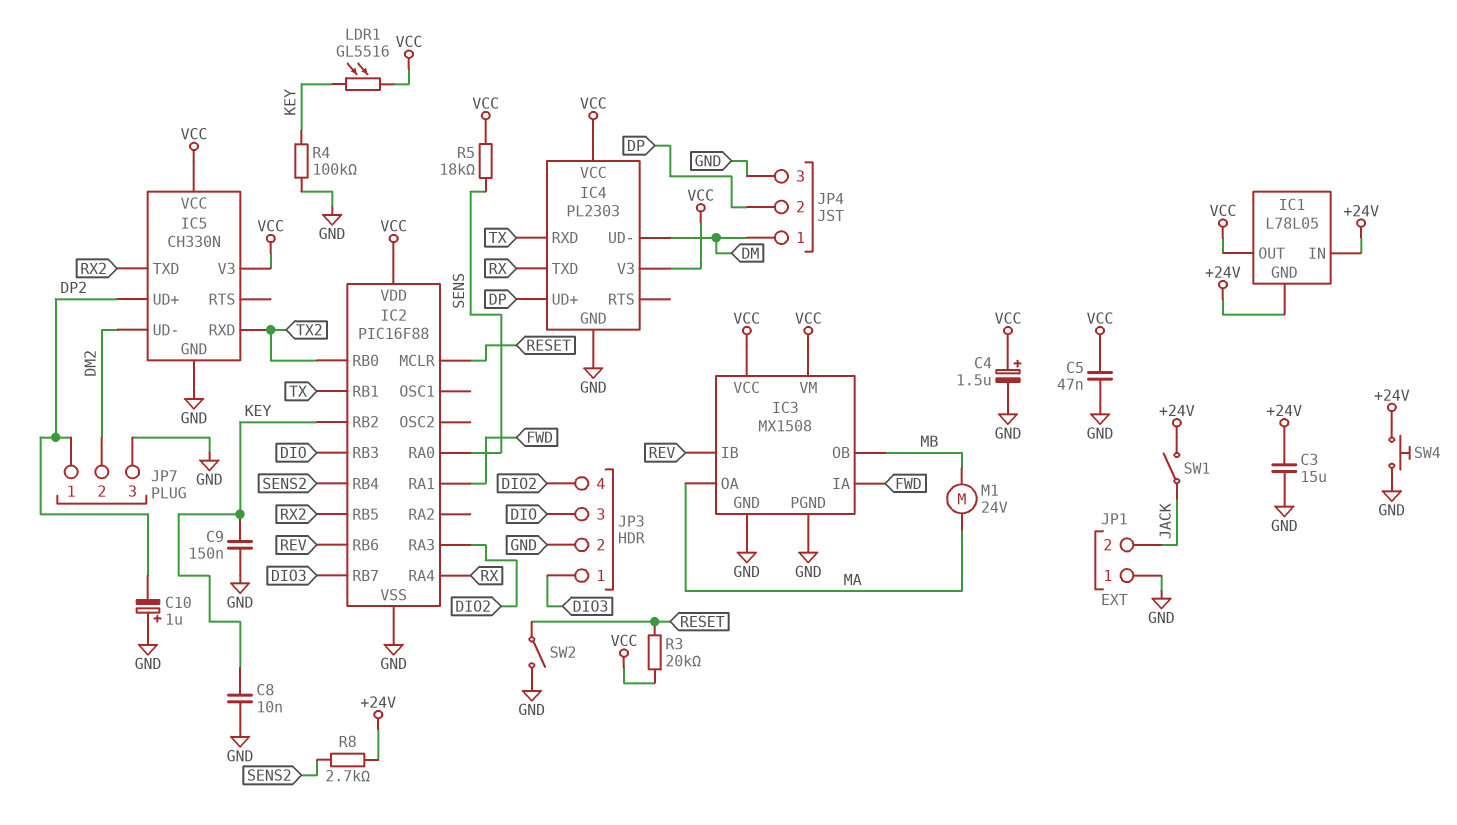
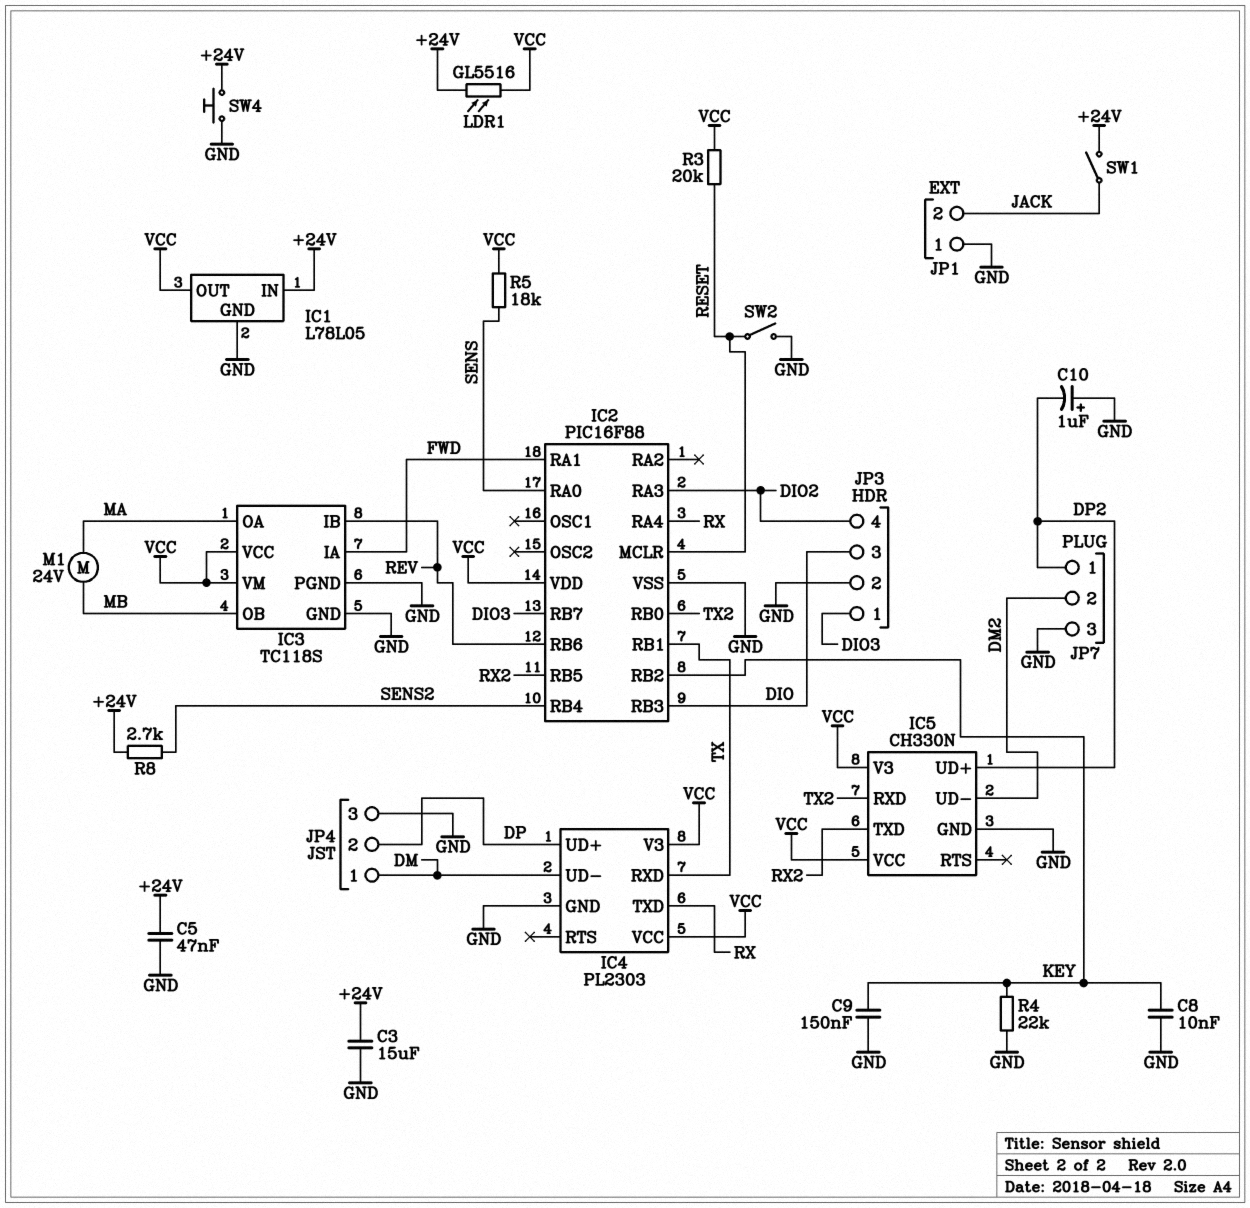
C4: 1.5uF (plus VCC, minus GND) -> none
C5: 47nF (GND, VCC) -> 47nF (+24V, GND)
IC1 pin GND: +24V -> GND
IC3: MX1508 -> TC118S
LDR1: GL5516 (KEY, VCC) -> GL5516 (+24V, VCC)
R4: 100k (GND, KEY) -> 22k (GND, KEY)

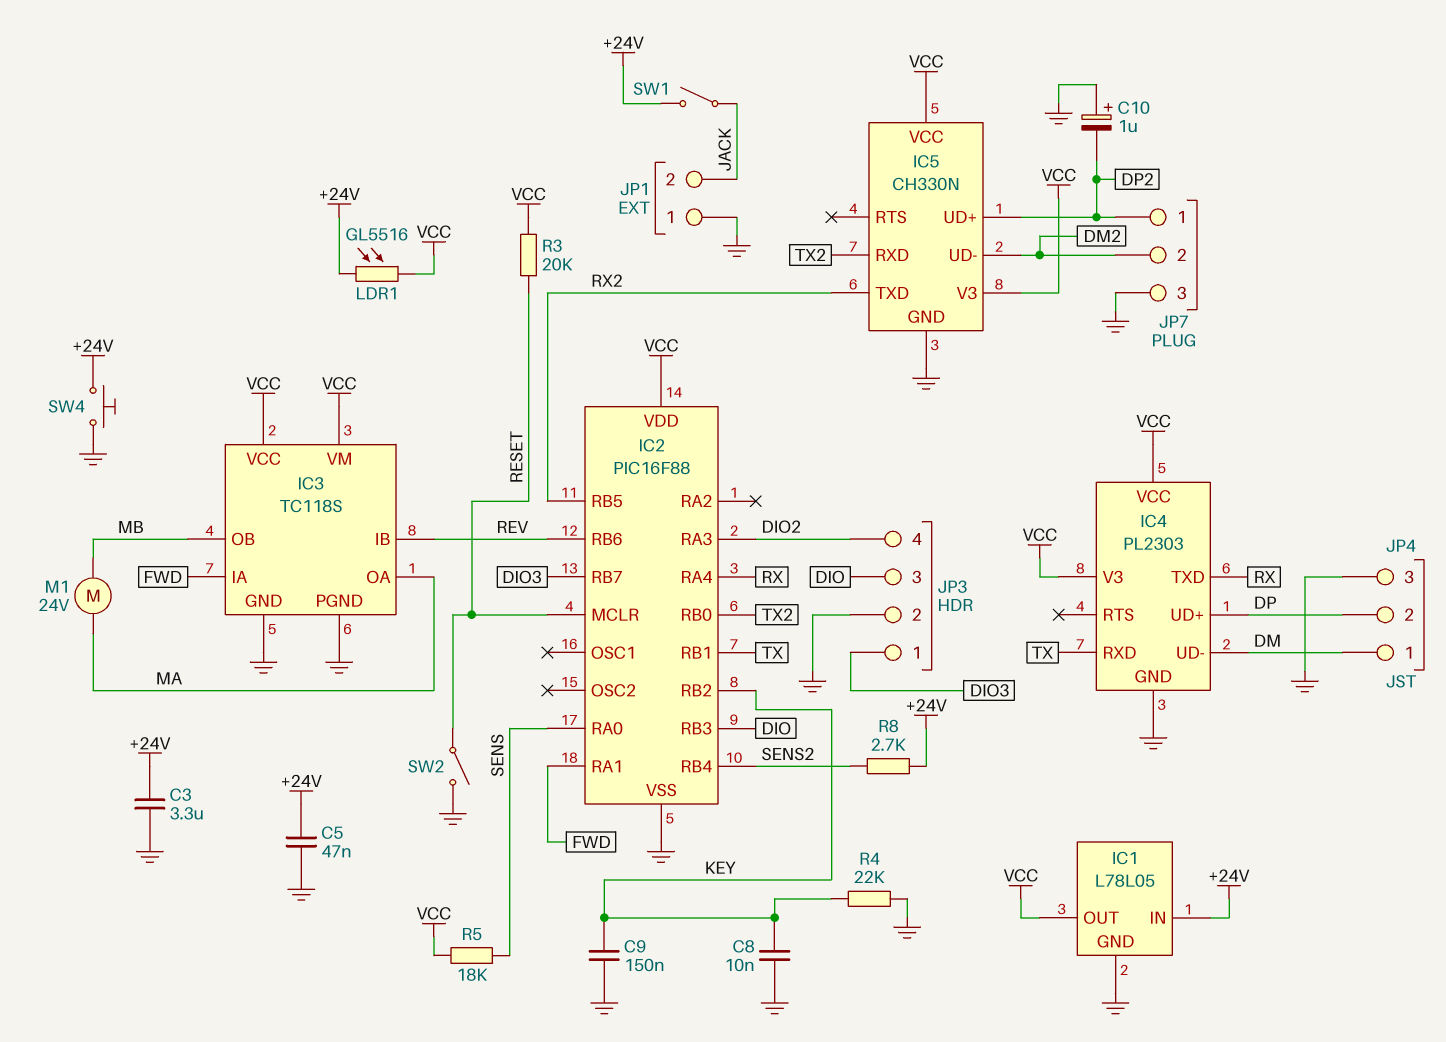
C3: 15uF (+24V, GND) -> 3.3uF (+24V, GND)

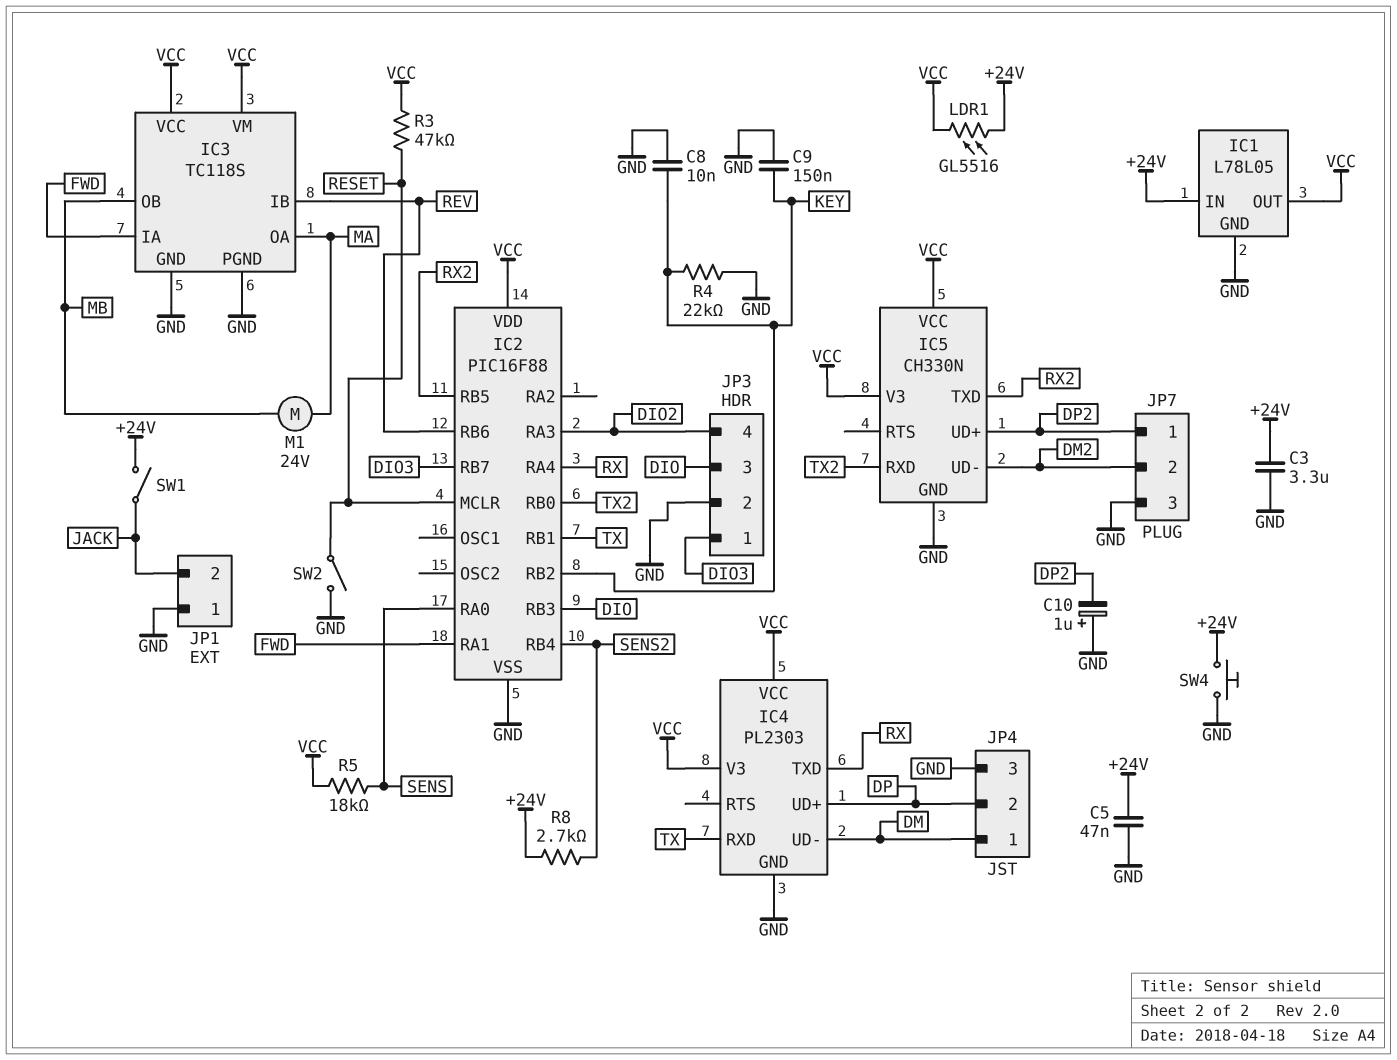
R3: 20k (RESET, VCC) -> 47k (RESET, VCC)

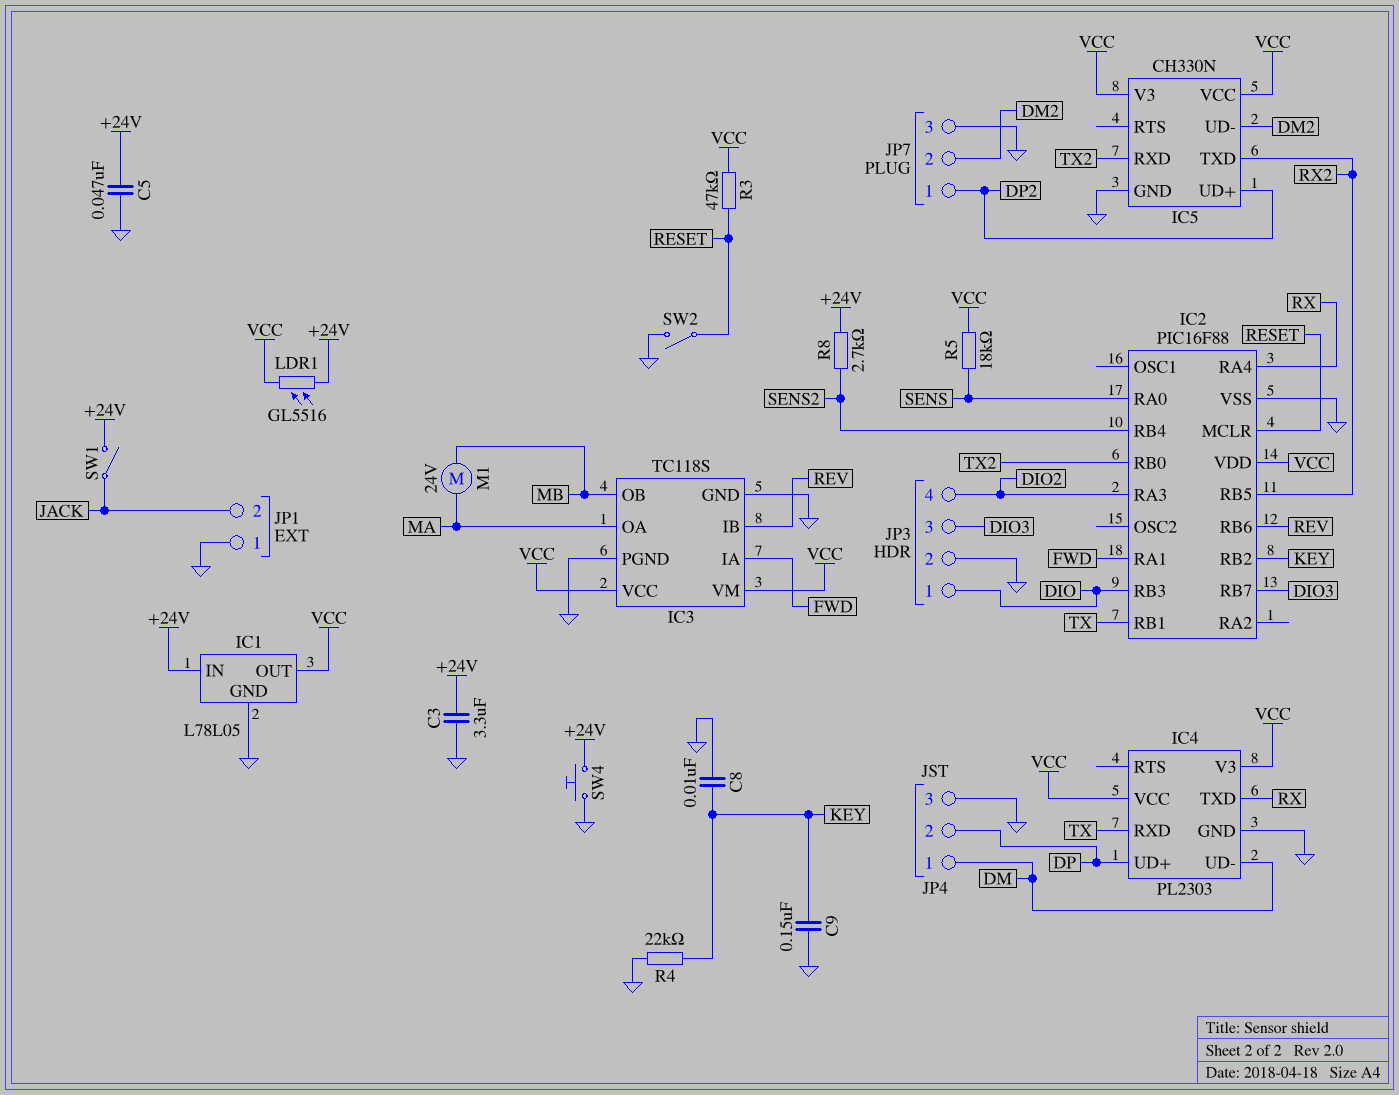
C10: 1uF (plus GND, minus DP2) -> none
JP3 pin 1: DIO3 -> DIO
JP3 pin 3: DIO -> DIO3

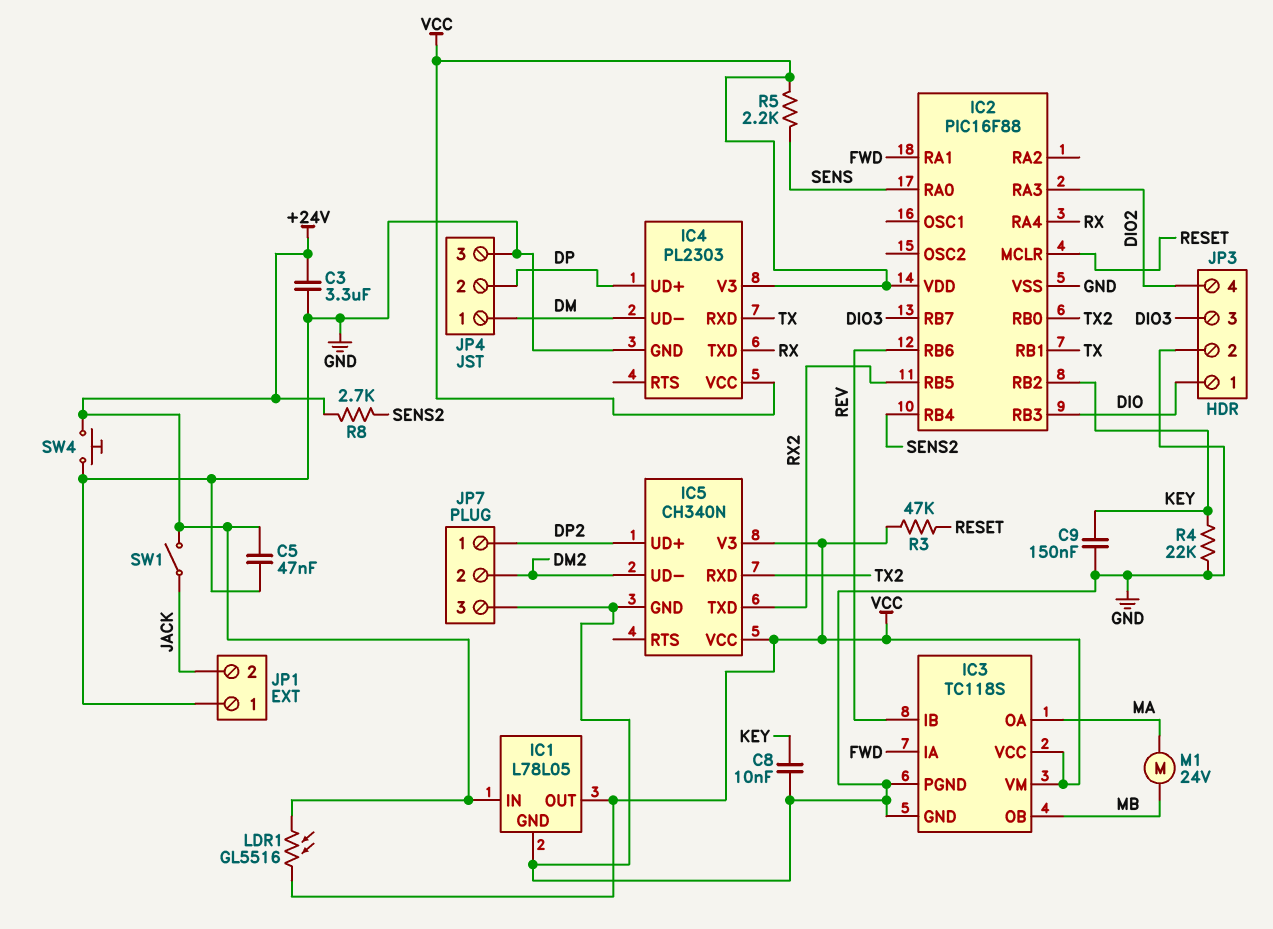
IC5: CH330N -> CH340N
R5: 18k (SENS, VCC) -> 2.2k (SENS, VCC)
SW2: switch (GND, RESET) -> none

